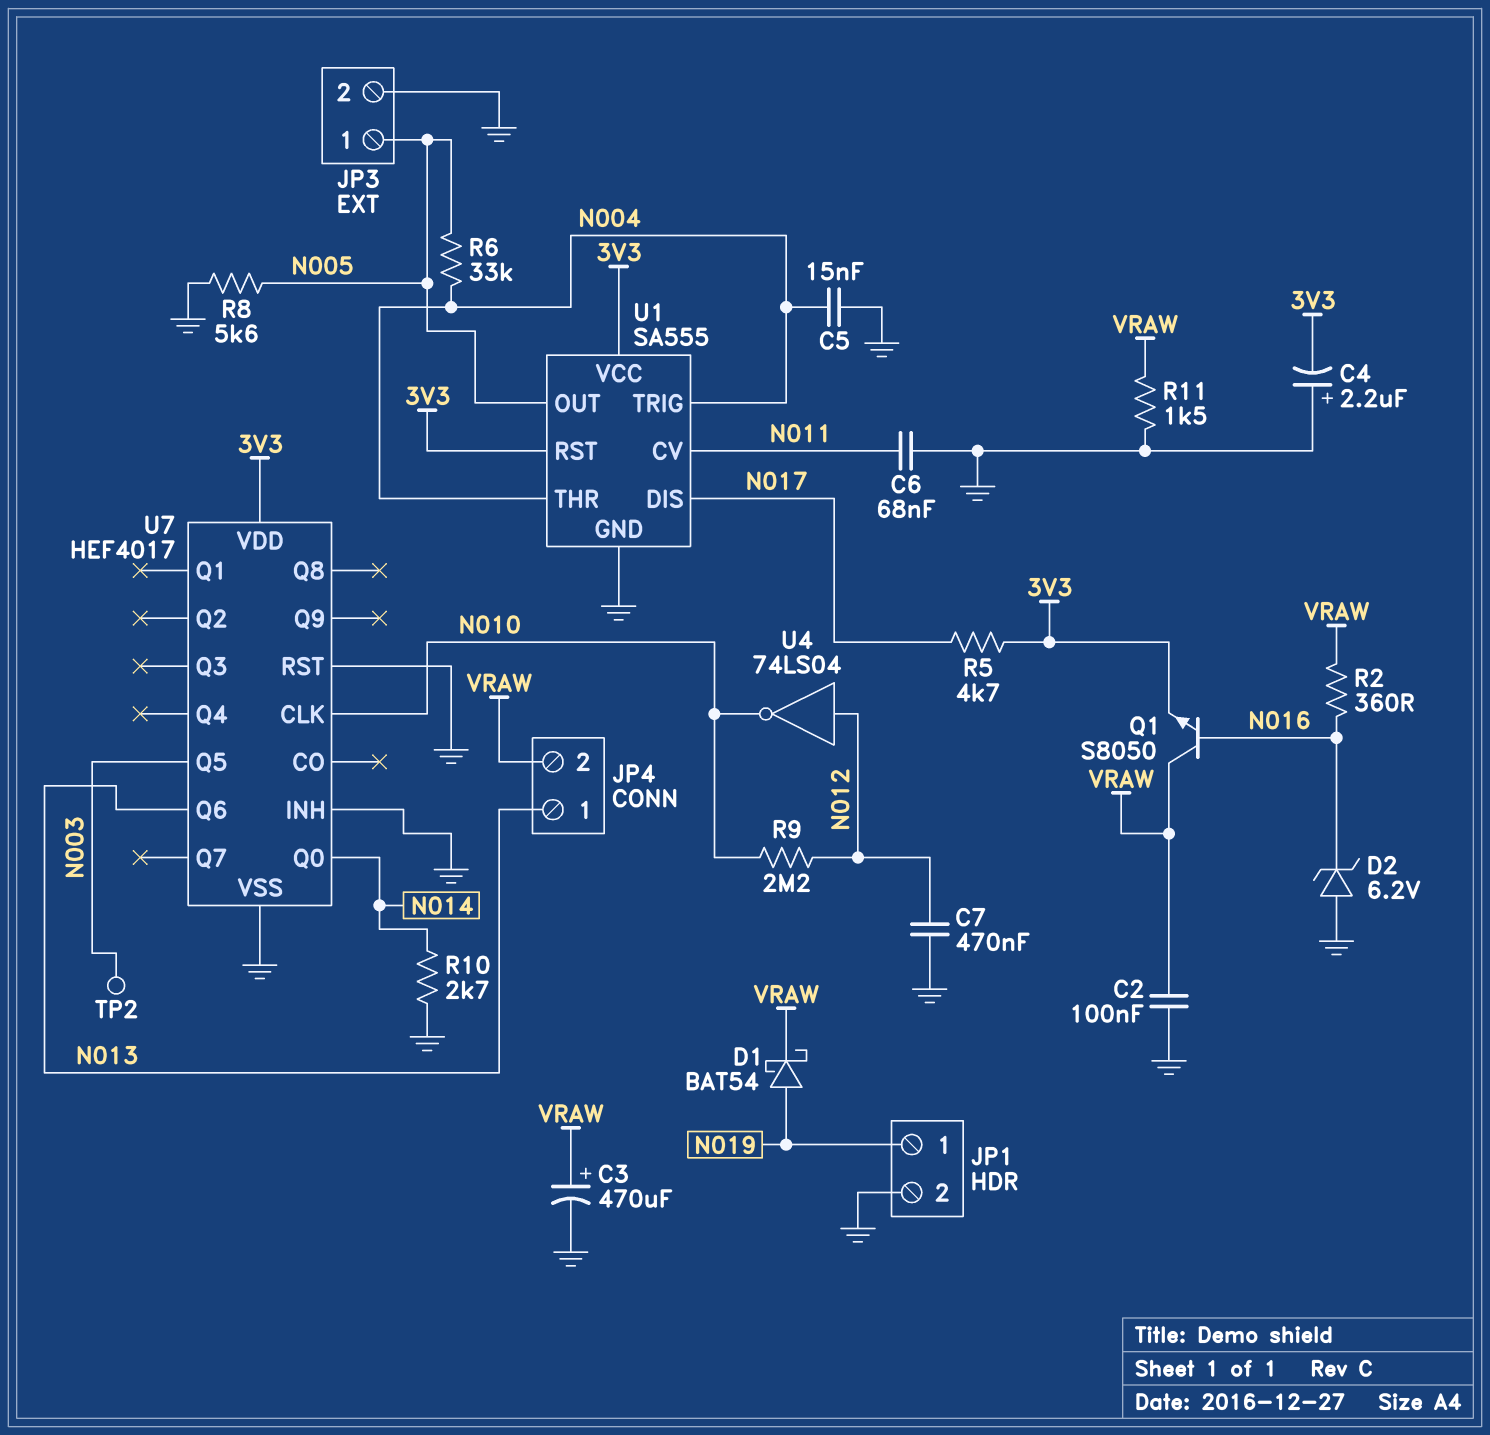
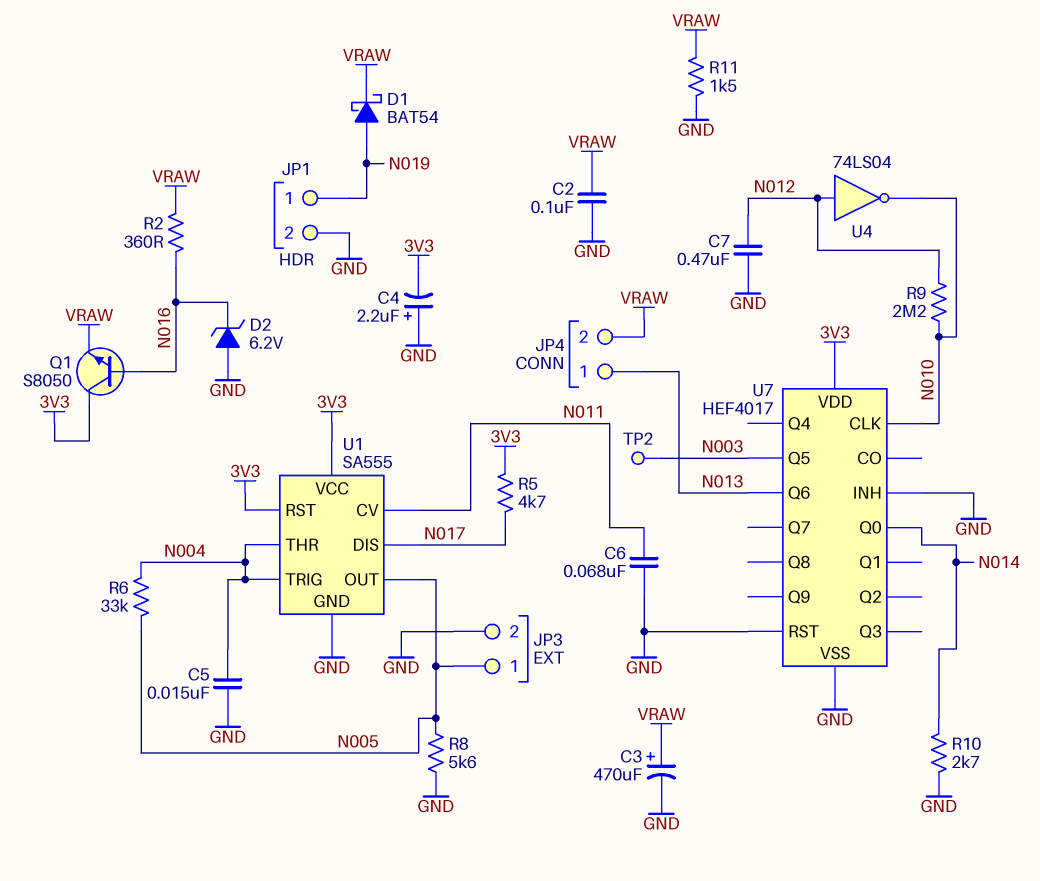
Q1: NPN S8050 (B N016, C VRAW, E 3V3) -> NPN S8050 (B N016, C 3V3, E VRAW)

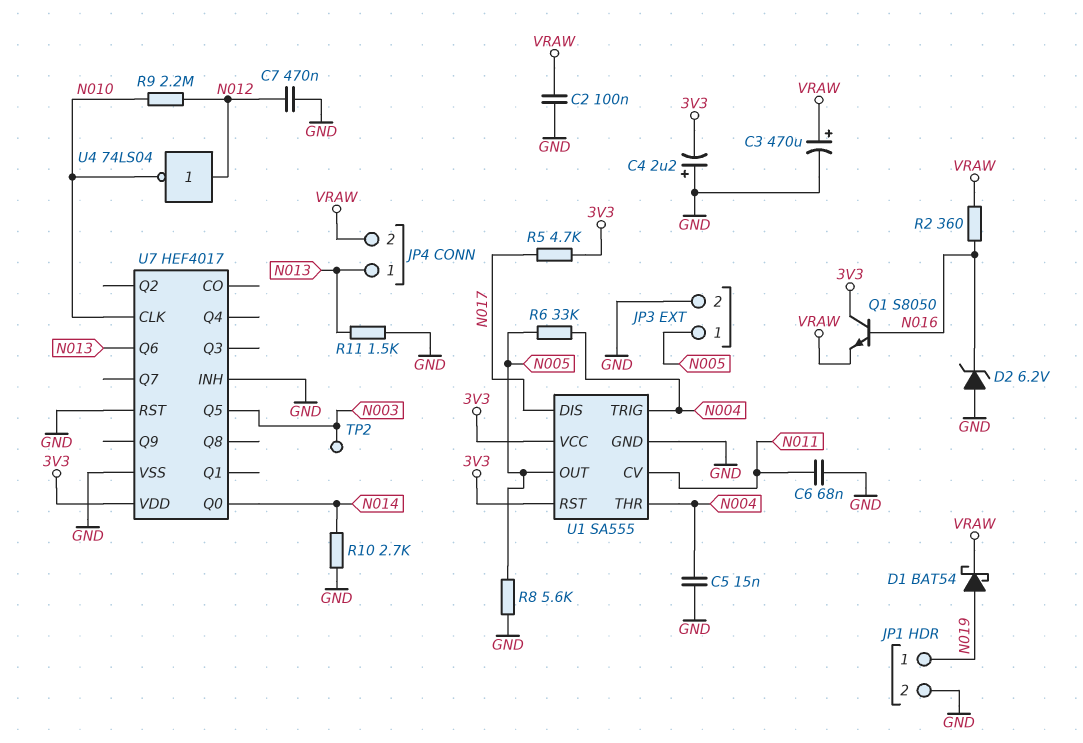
R11: 1.5k (GND, VRAW) -> 1.5k (GND, N013)

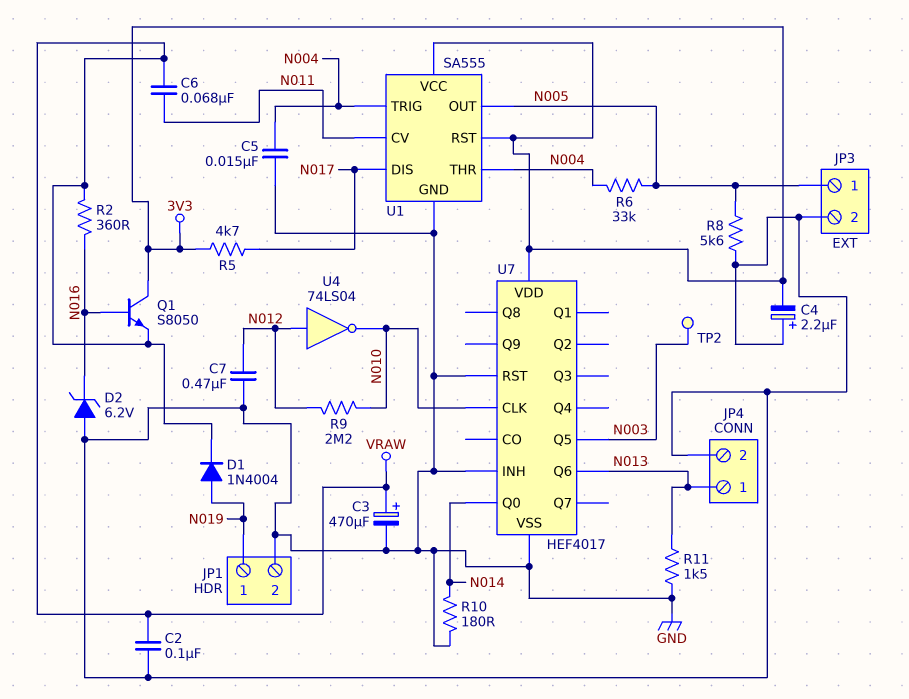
C6: 68nF (GND, N011) -> 68nF (N011, VRAW)
D1: schottky BAT54 (A N019, K VRAW) -> diode 1N4004 (A N019, K VRAW)
JP4 pin 2: VRAW -> GND
R10: 2.7k (GND, N014) -> 180 (GND, N014)

